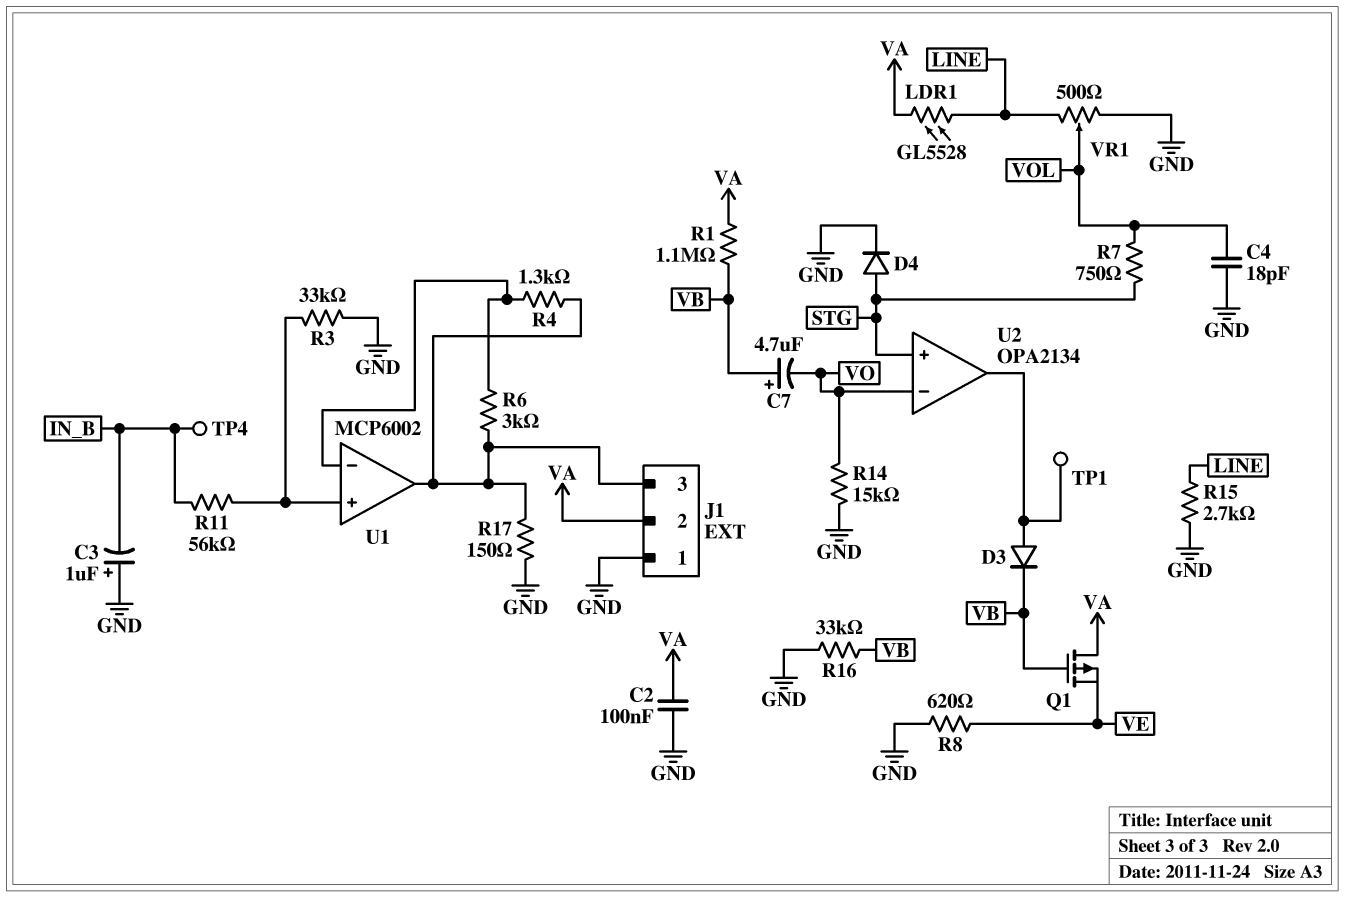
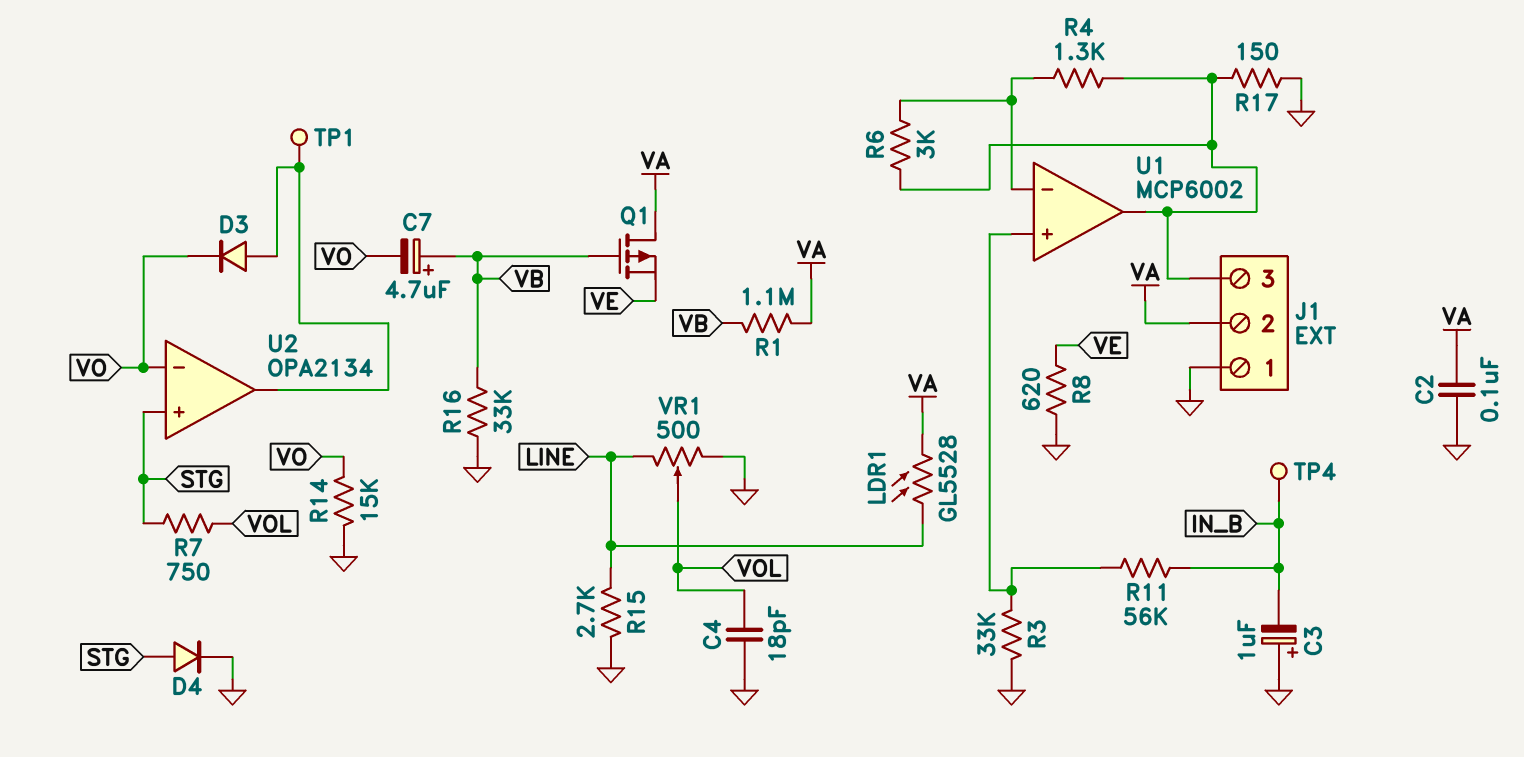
D3: diode (A U2/out, K VB) -> diode (A U2/out, K VO)

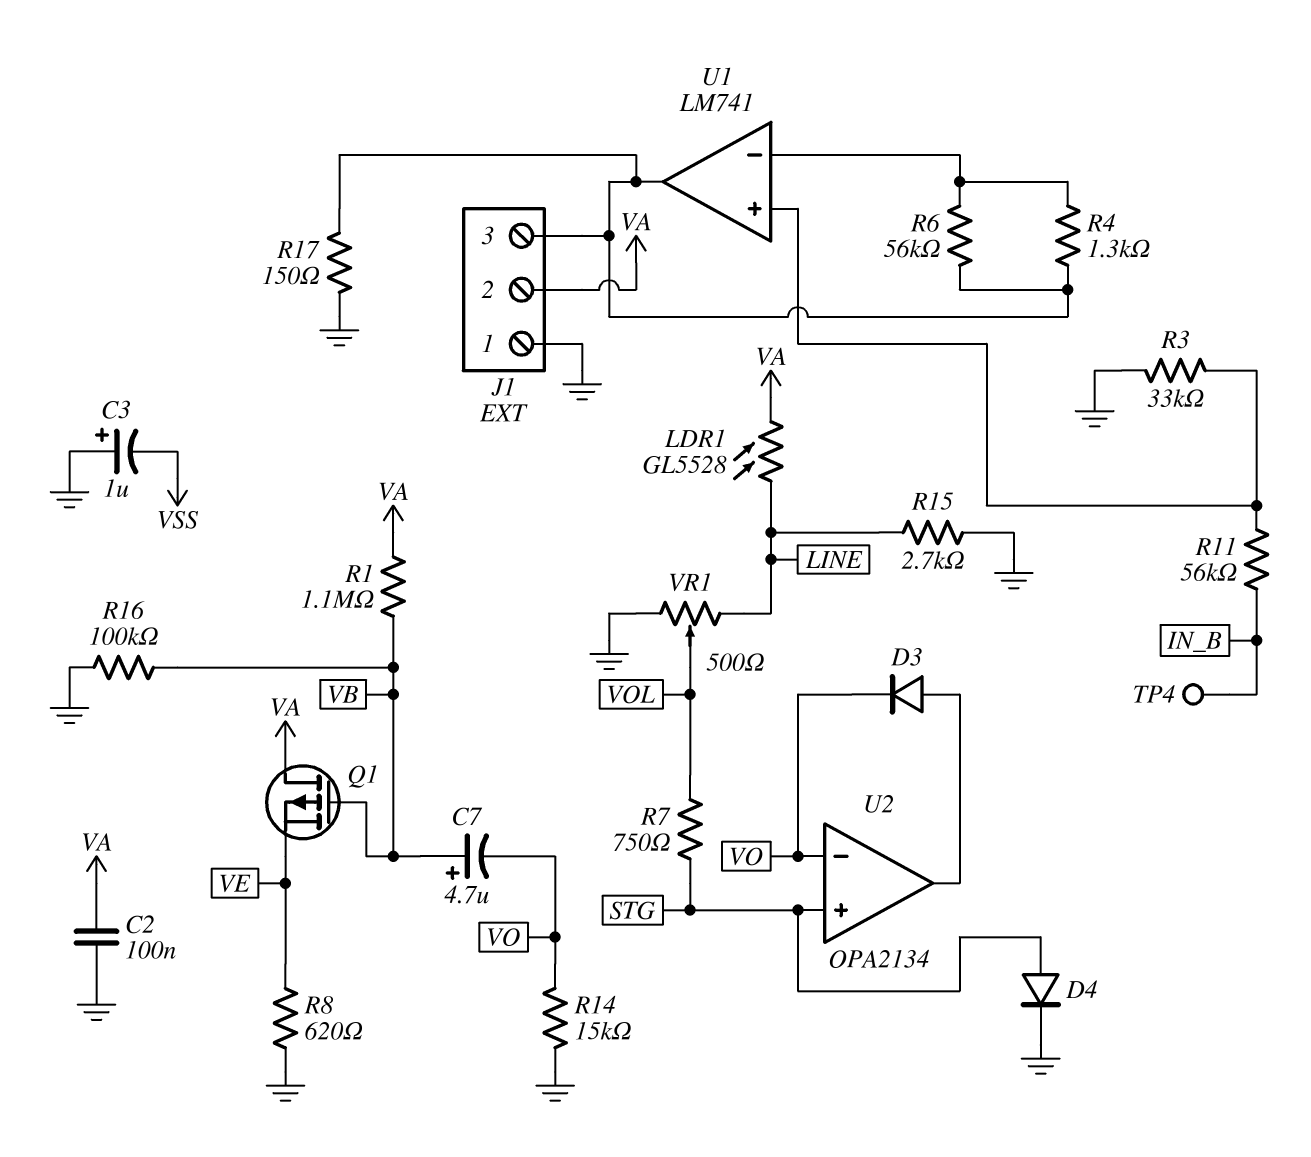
C3: 1uF (plus GND, minus IN_B) -> 1uF (plus GND, minus VSS)
C4: 18pF (GND, VOL) -> none
R6: 3k (J1/3, U1/in-) -> 56k (J1/3, U1/in-)
R16: 33k (GND, VB) -> 100k (GND, VB)
TP1: test point (U2/out) -> none
U1: MCP6002 -> LM741

